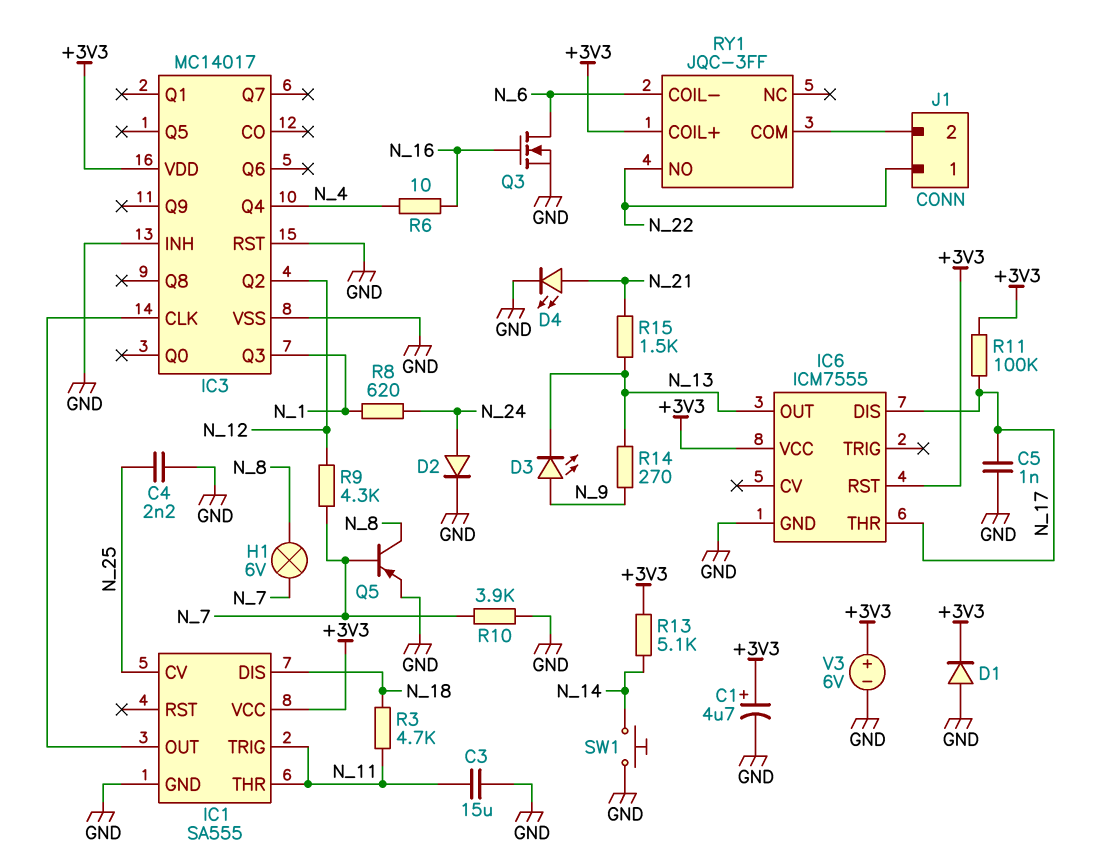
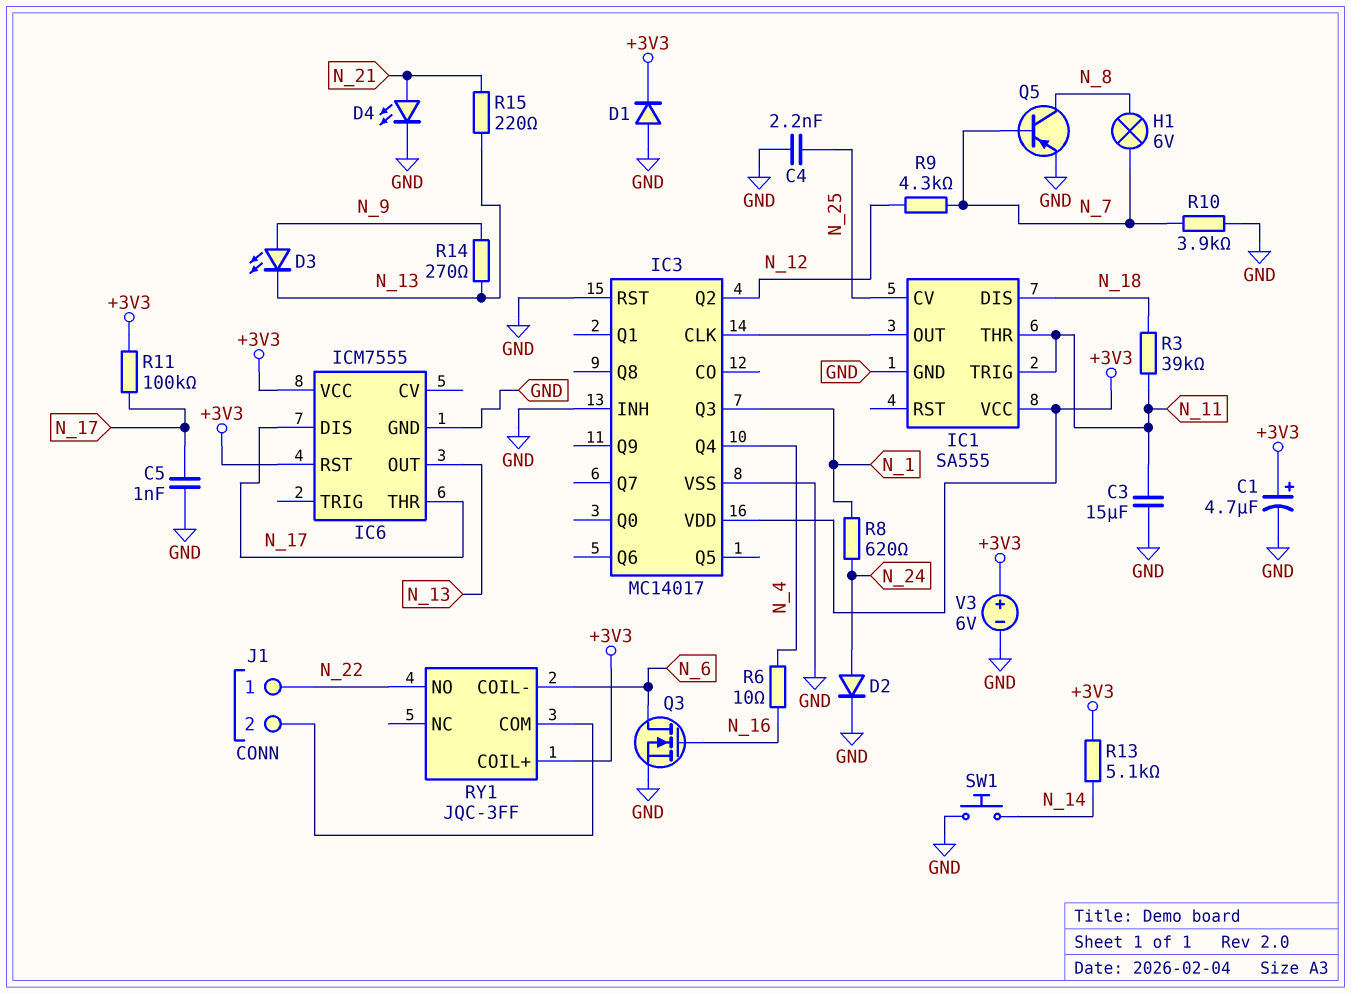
R3: 4.7k (N_11, N_18) -> 39k (N_11, N_18)
R15: 1.5k (N_13, N_21) -> 220 (N_13, N_21)

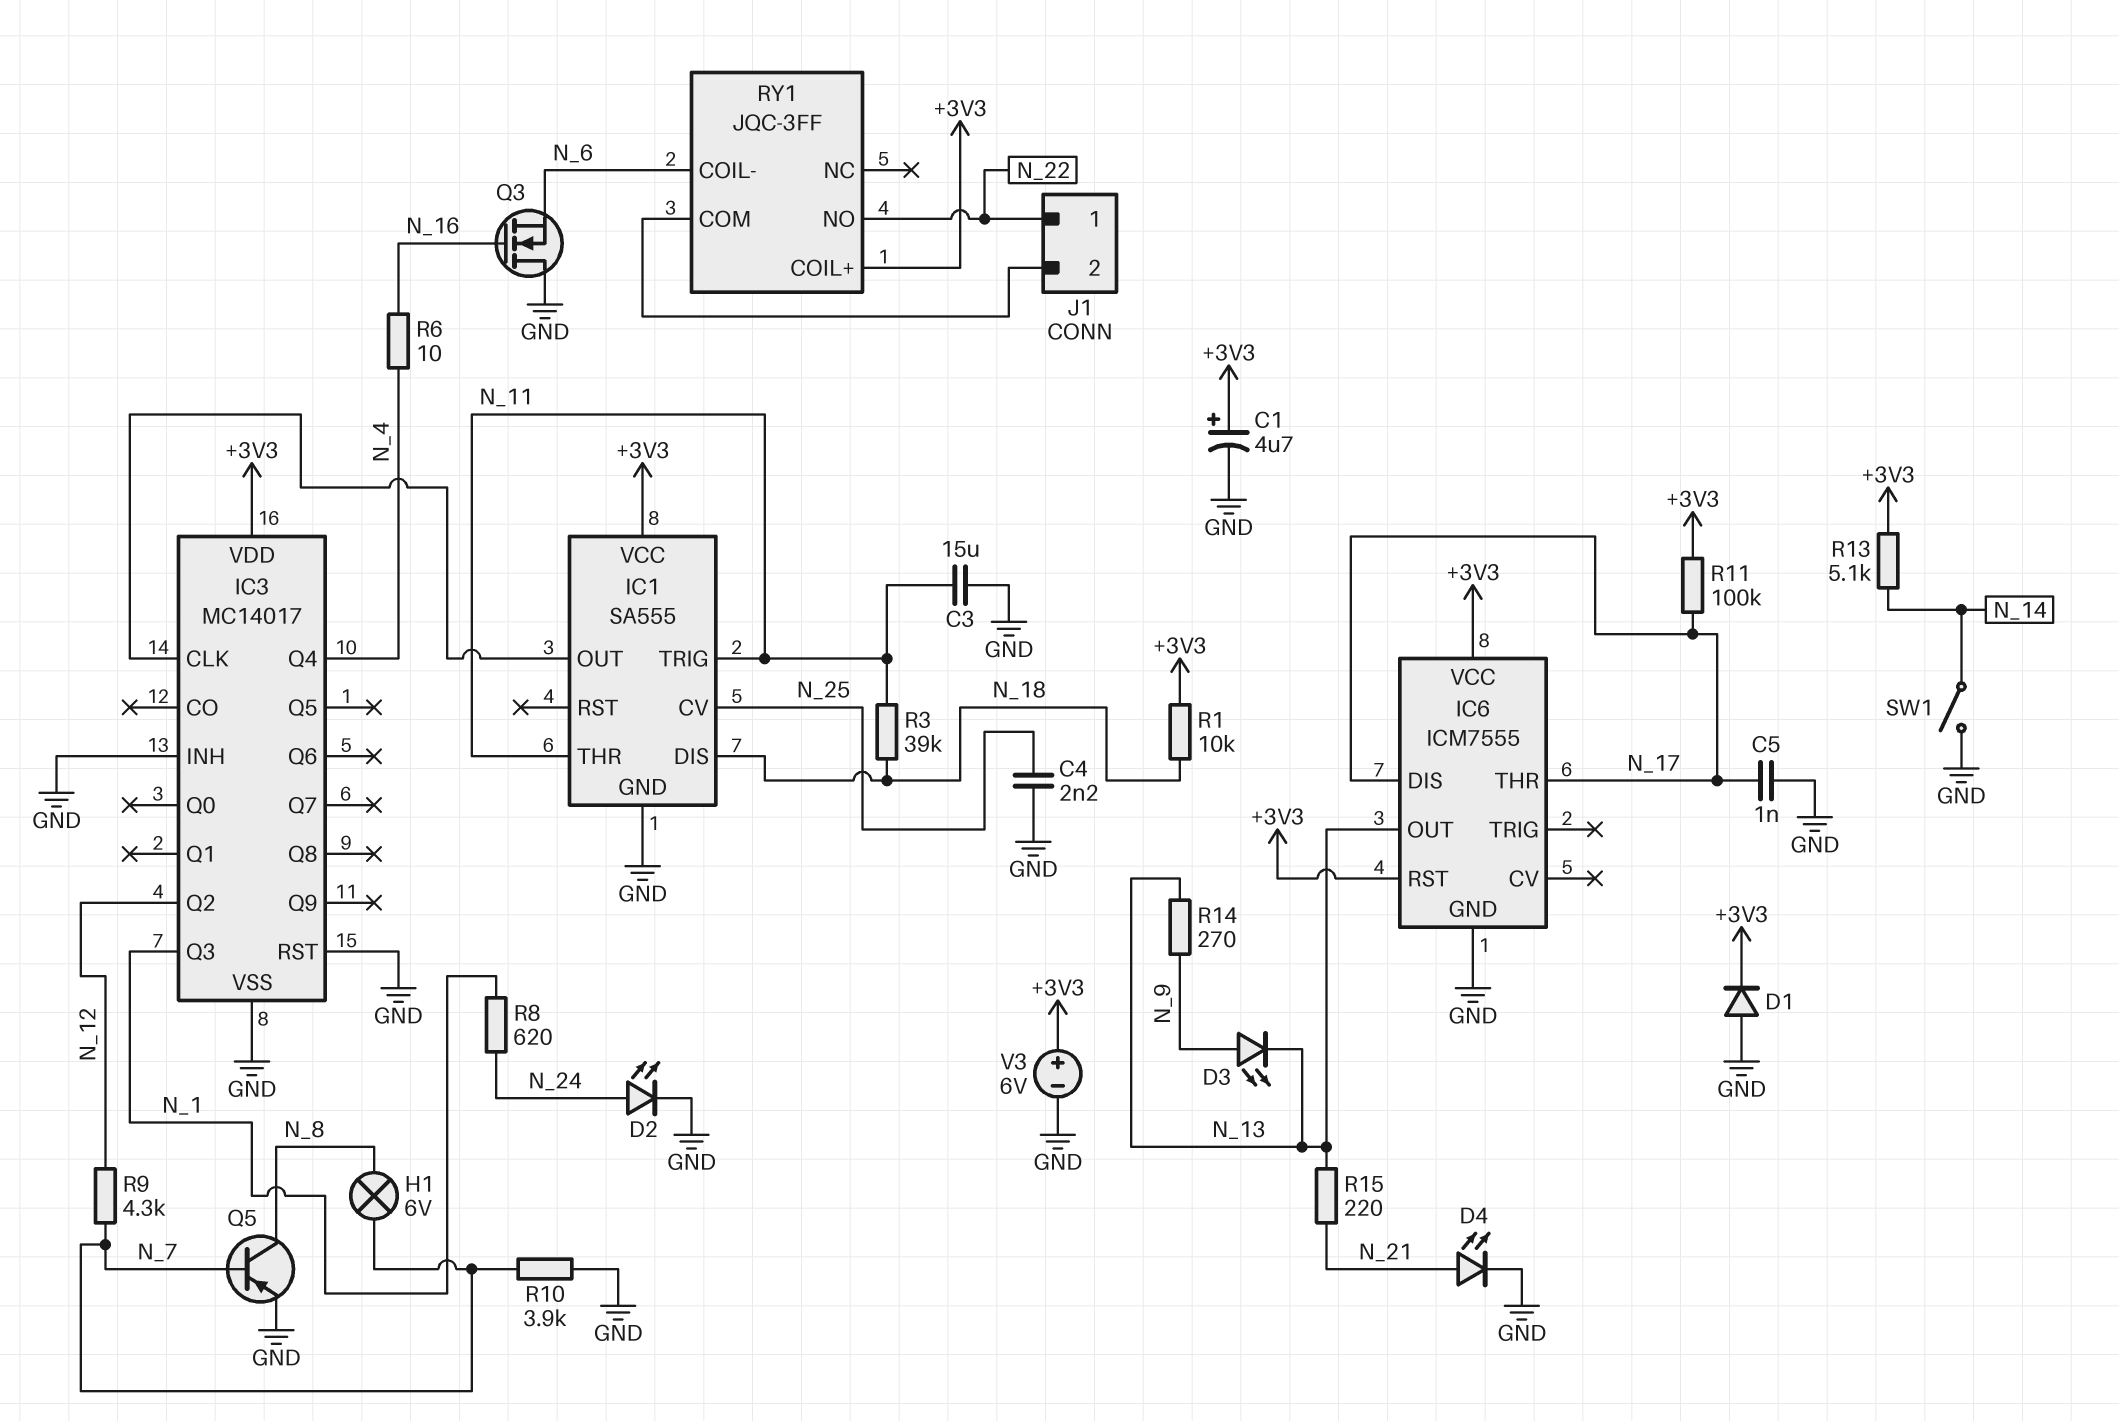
D2: diode (A N_24, K GND) -> LED (A N_24, K GND)
Q3: NMOS (G N_16, D N_6, S GND) -> NMOS (G N_16, D GND, S N_6)
R1: none -> 10k (+3V3, N_18)
SW1: button (GND, N_14) -> switch (GND, N_14)

